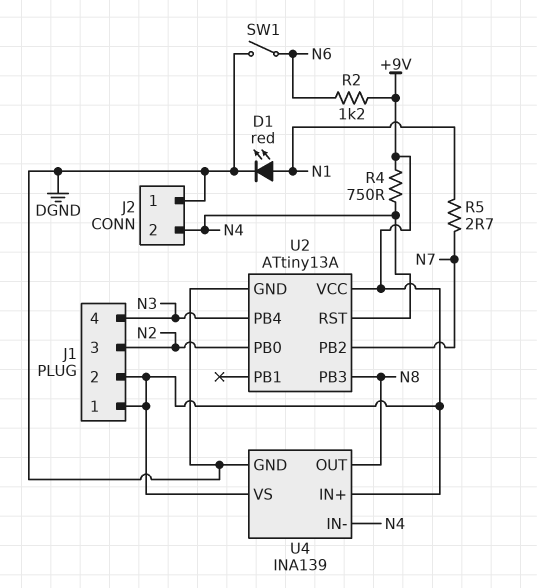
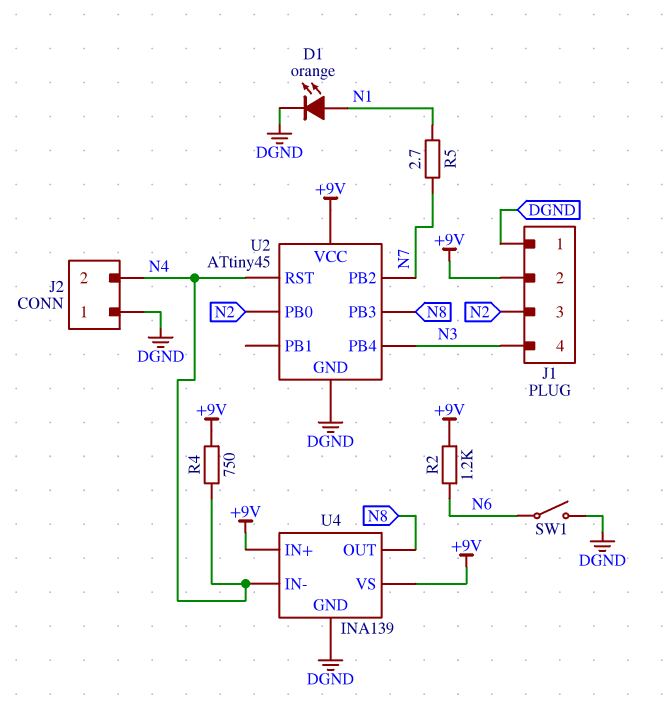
D1: LED red (A N1, K DGND) -> LED orange (A N1, K DGND)
J1 pin 1: +9V -> DGND
U2: ATtiny13A -> ATtiny45

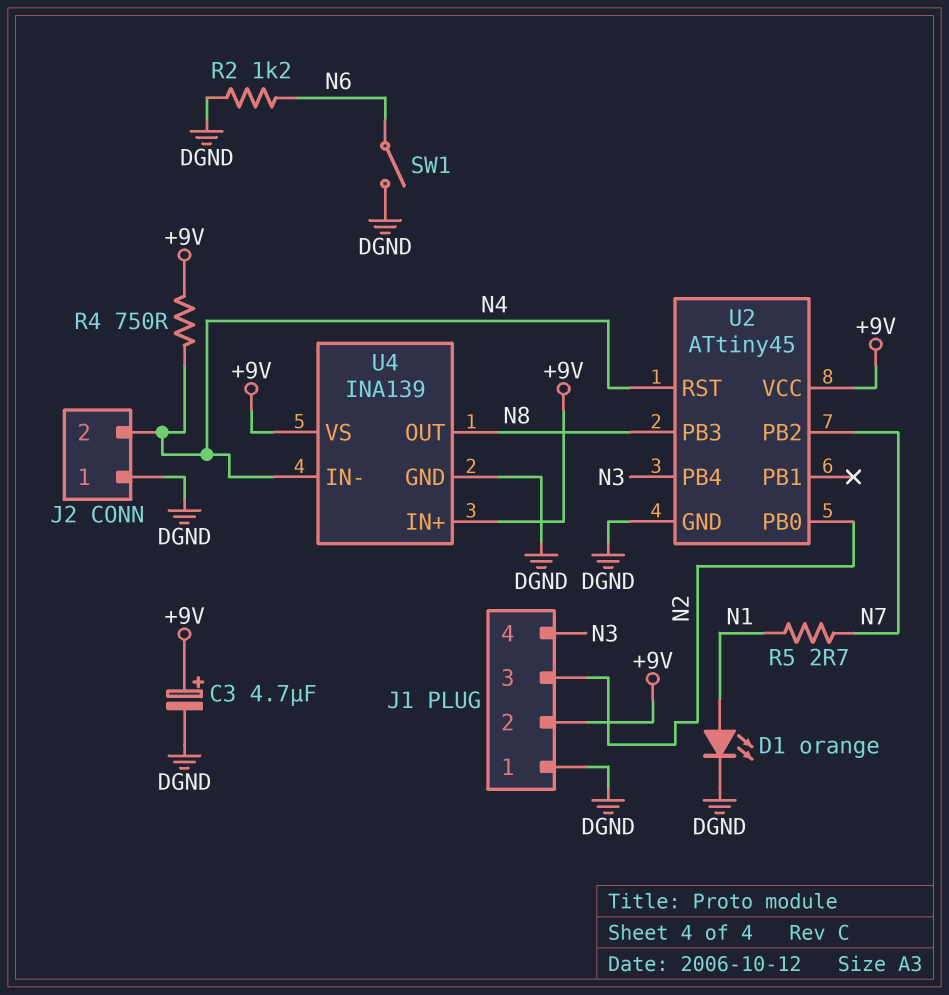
C3: none -> 4.7uF (plus +9V, minus DGND)
R2: 1.2k (+9V, N6) -> 1.2k (DGND, N6)

